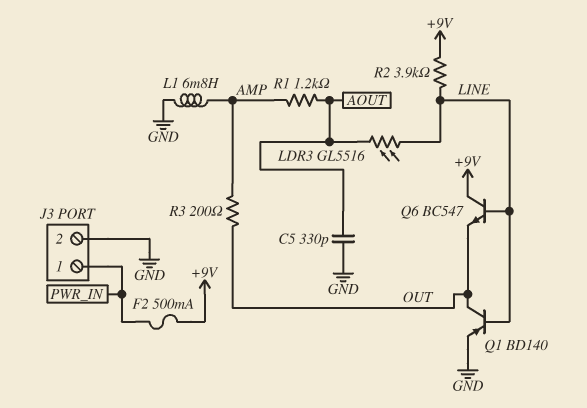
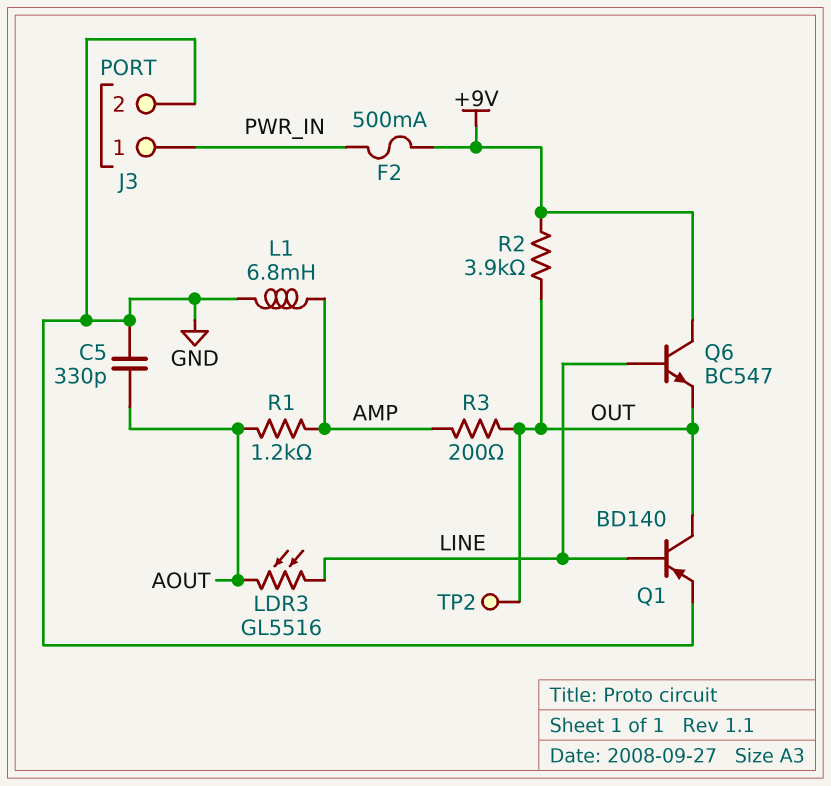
R2: 3.9k (+9V, LINE) -> 3.9k (+9V, OUT)
TP2: none -> test point (OUT)

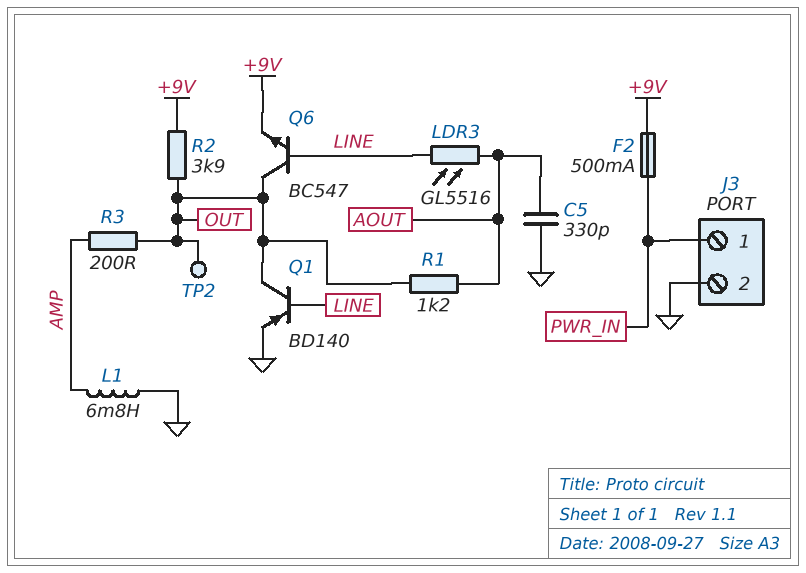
Q6: NPN BC547 (B LINE, C +9V, E OUT) -> NPN BC547 (B LINE, C OUT, E +9V)
R1: 1.2k (AMP, AOUT) -> 1.2k (AOUT, OUT)

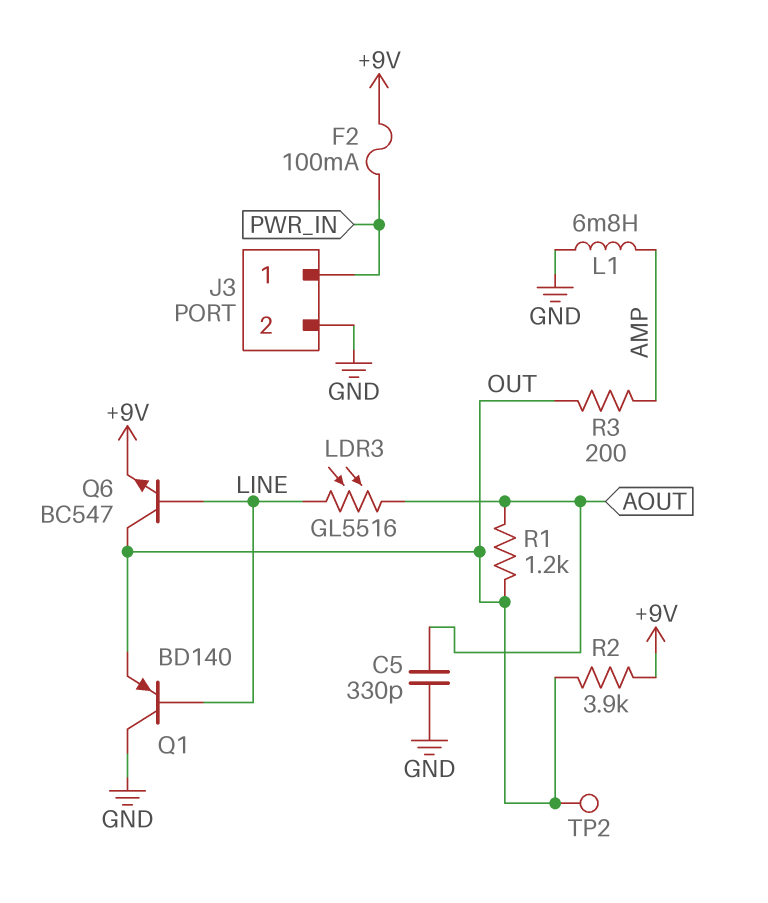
F2: 500mA (+9V, PWR_IN) -> 100mA (+9V, PWR_IN)
Q1: PNP BD140 (B LINE, C OUT, E GND) -> PNP BD140 (B LINE, C GND, E OUT)

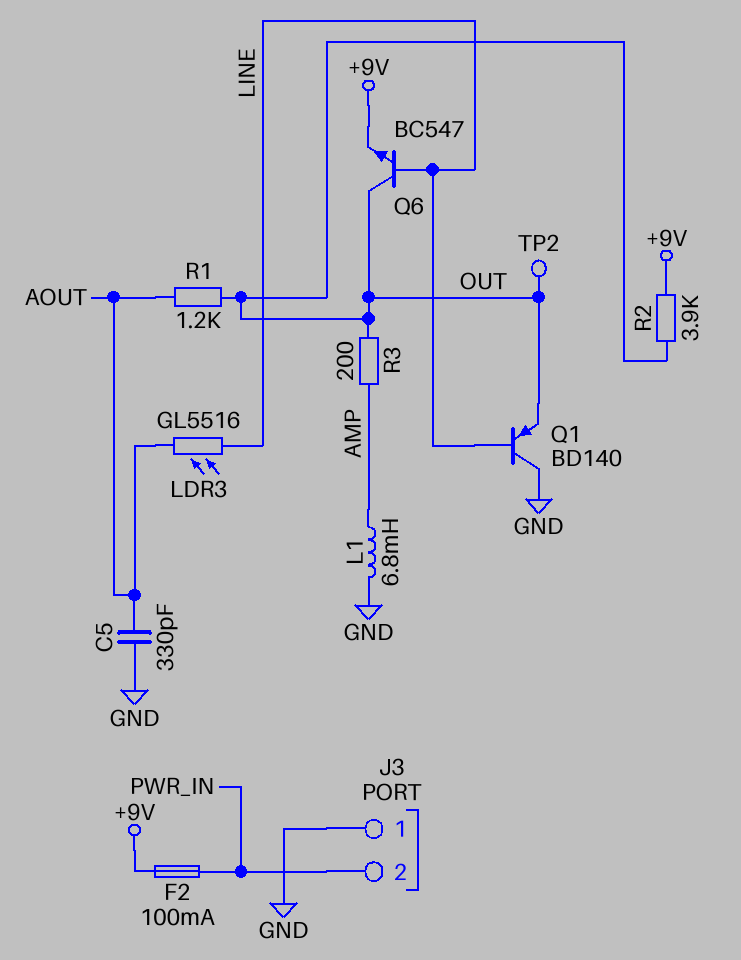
J3 pin 1: PWR_IN -> GND
J3 pin 2: GND -> PWR_IN

